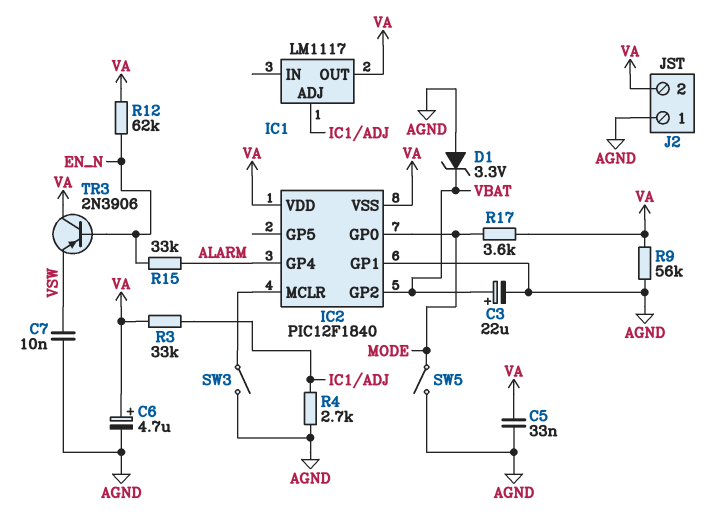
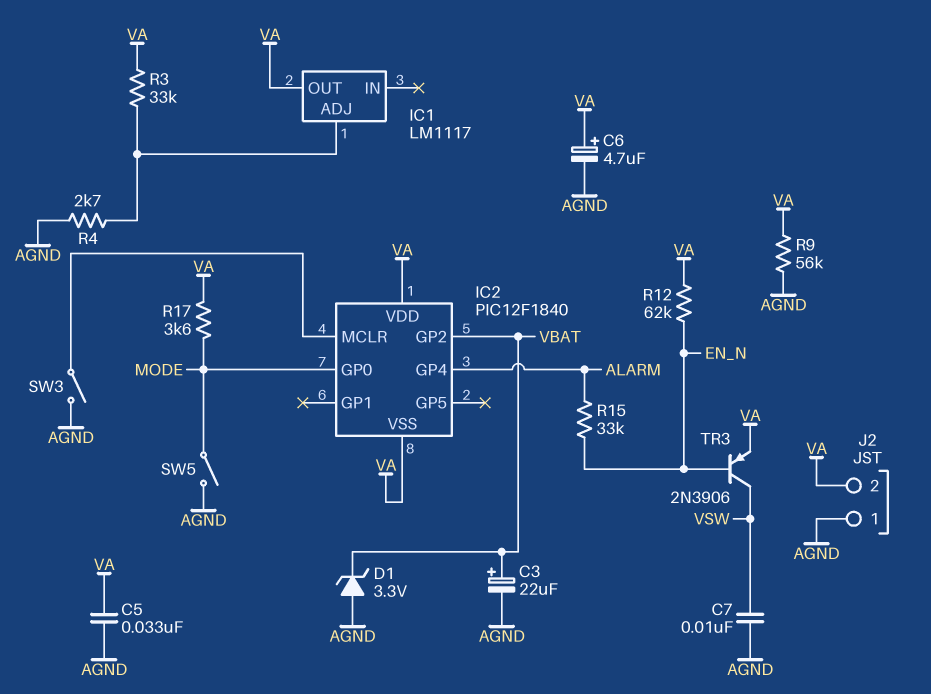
IC2 pin GP1: AGND -> none
TR3: PNP 2N3906 (B EN_N, C VA, E VSW) -> PNP 2N3906 (B EN_N, C VSW, E VA)

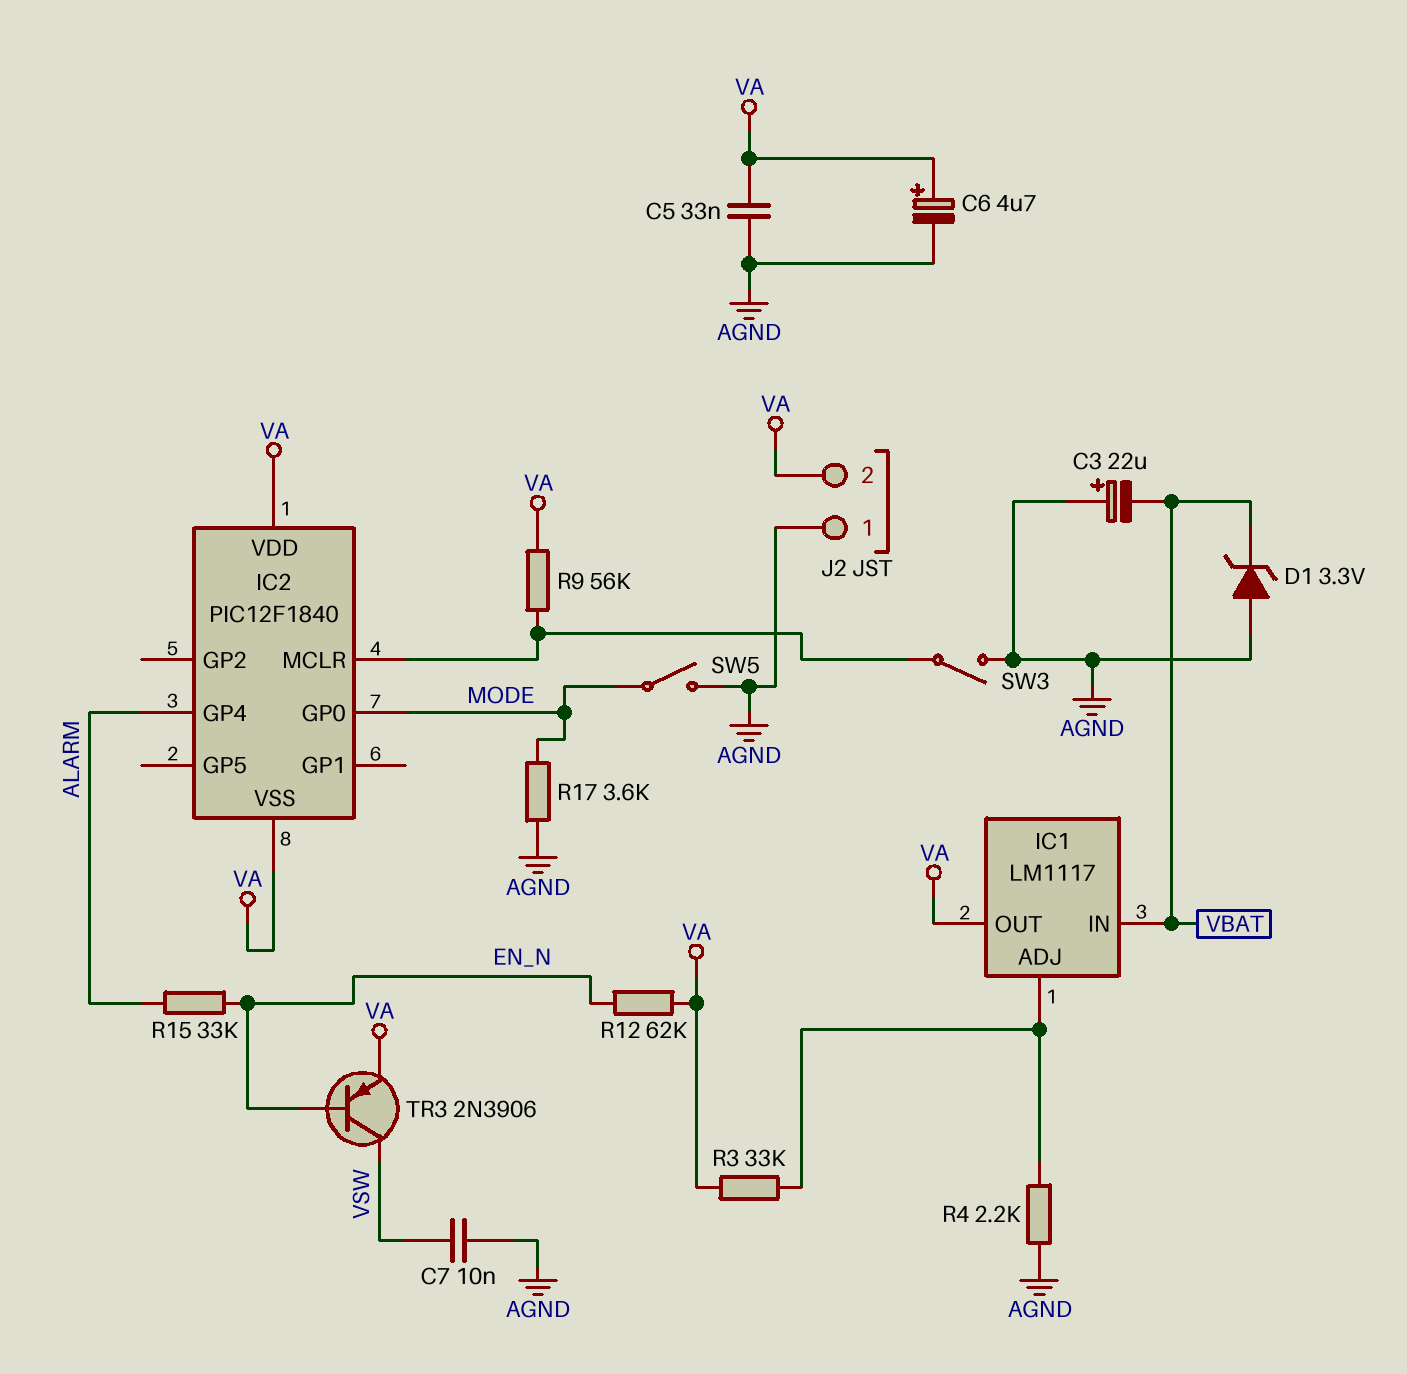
C3: 22uF (plus VBAT, minus AGND) -> 22uF (plus AGND, minus VBAT)
IC1 pin IN: none -> VBAT
IC2 pin GP2: VBAT -> none
R4: 2.7k (AGND, IC1/ADJ) -> 2.2k (AGND, IC1/ADJ)
R9: 56k (AGND, VA) -> 56k (IC2/MCLR, VA)
R17: 3.6k (MODE, VA) -> 3.6k (AGND, MODE)

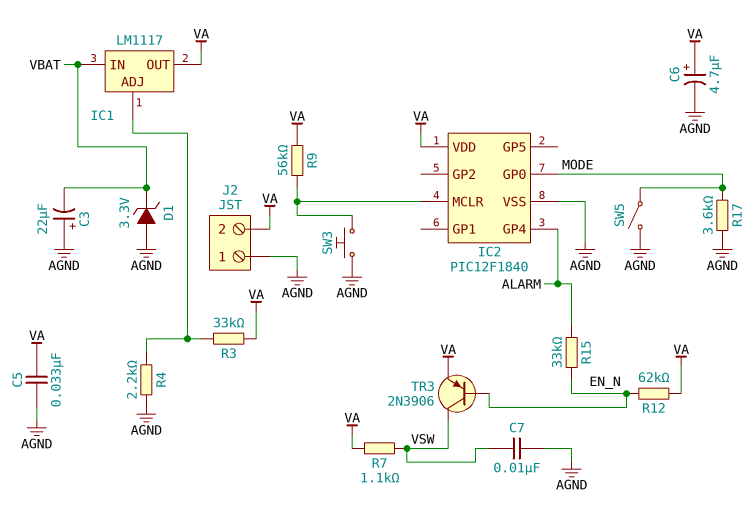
IC2 pin VSS: VA -> AGND
R7: none -> 1.1k (VA, VSW)
SW3: switch (AGND, IC2/MCLR) -> button (AGND, IC2/MCLR)

